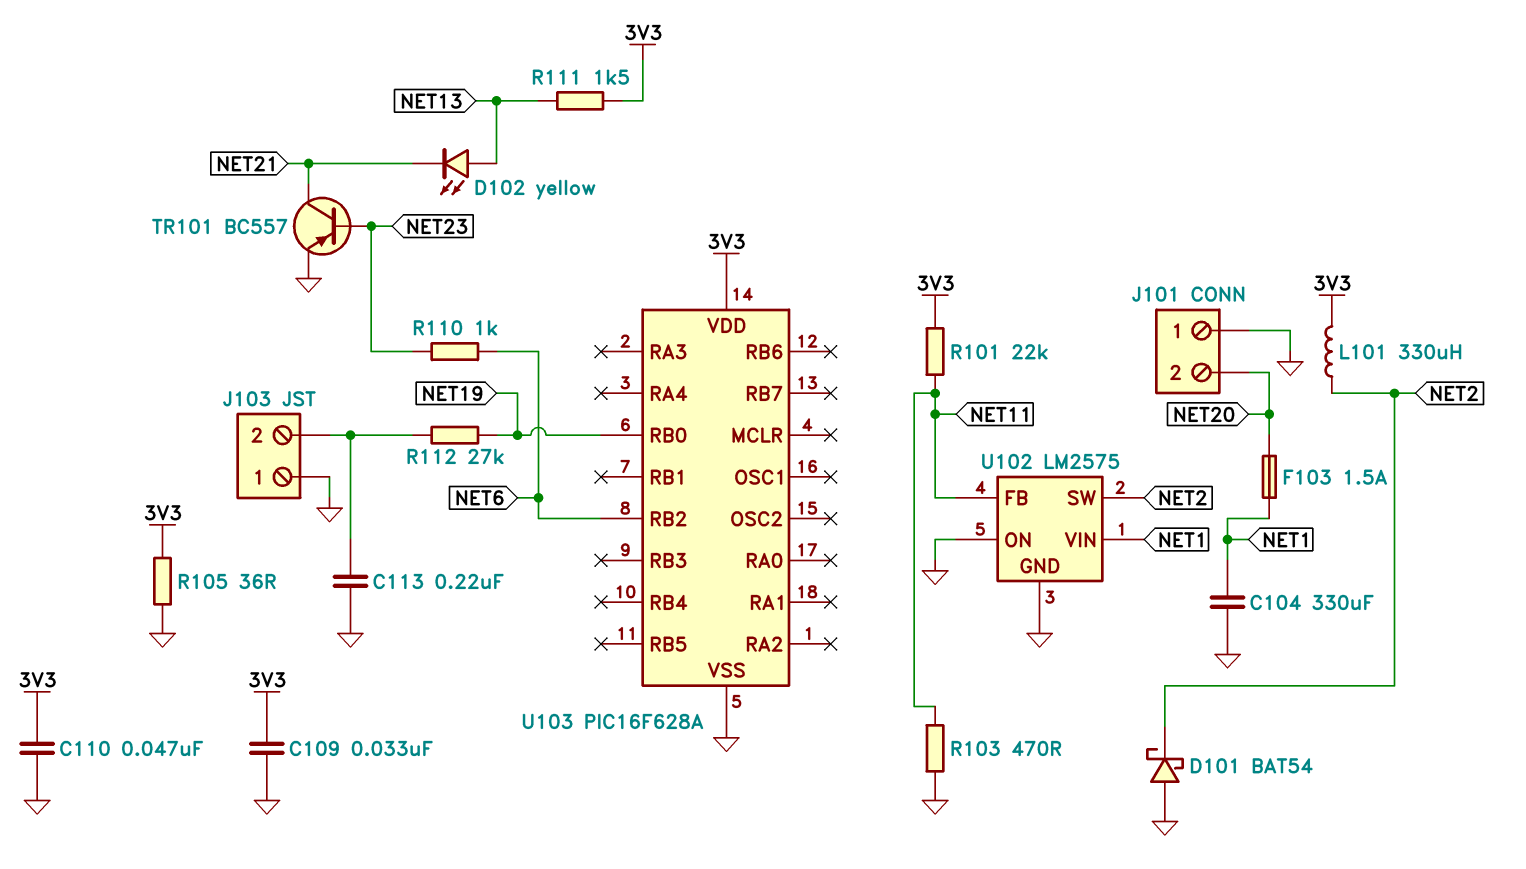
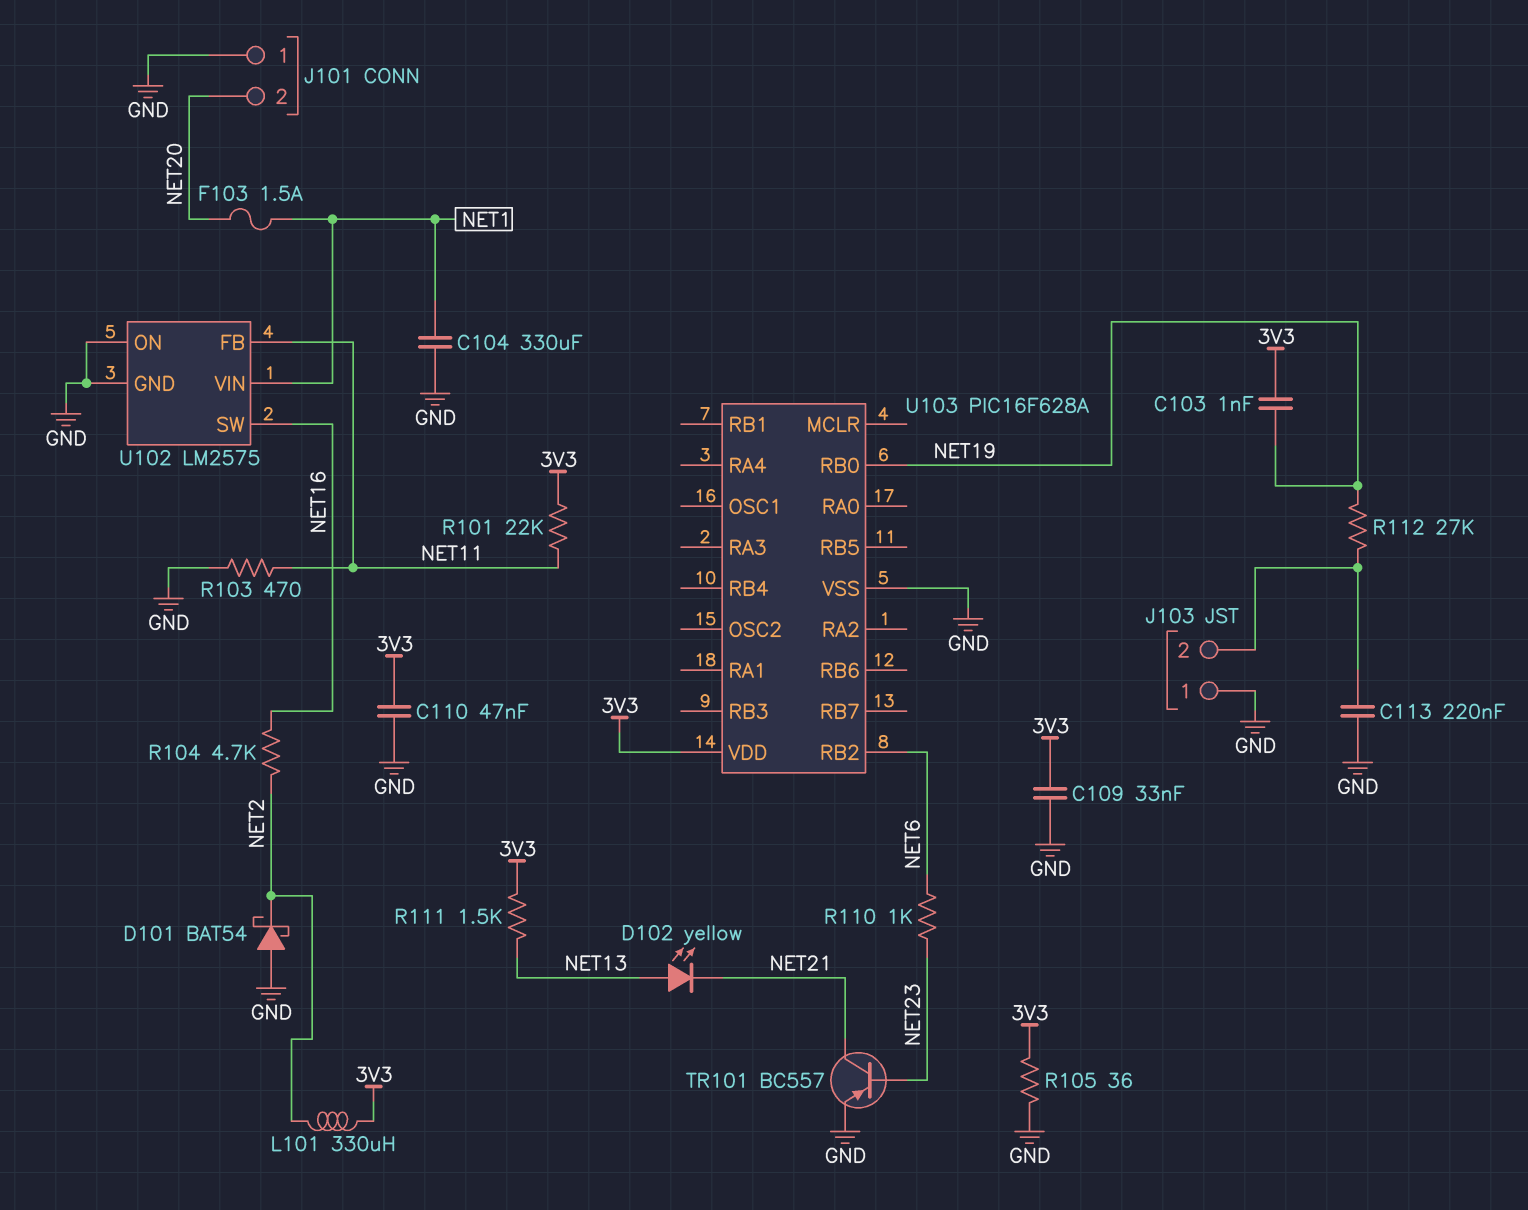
C103: none -> 1nF (3V3, NET19)
R104: none -> 4.7k (NET2, NET16)
U102 pin SW: NET2 -> NET16

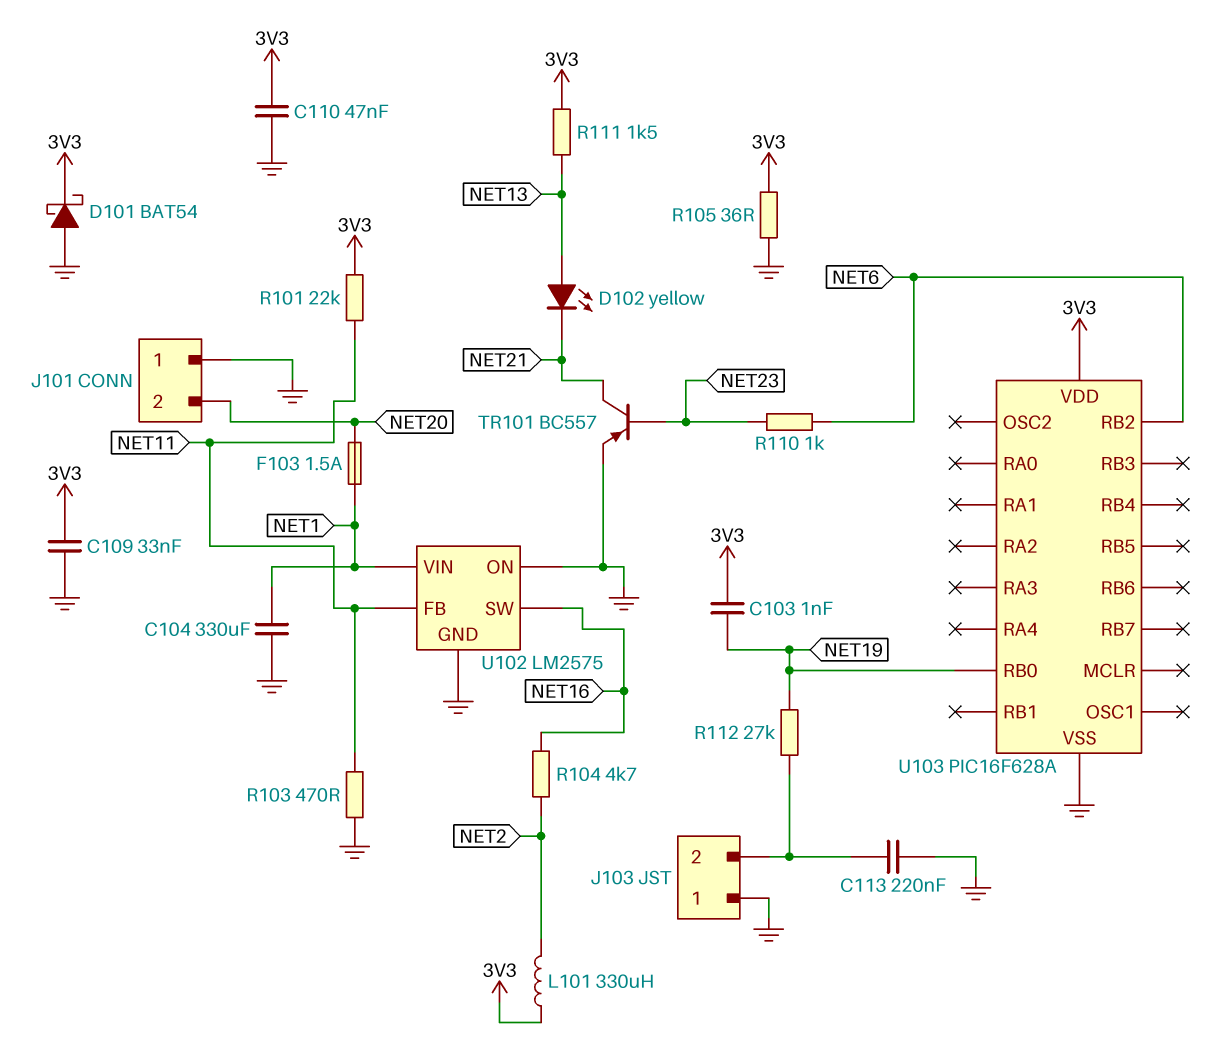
D101: schottky BAT54 (A GND, K NET2) -> schottky BAT54 (A GND, K 3V3)

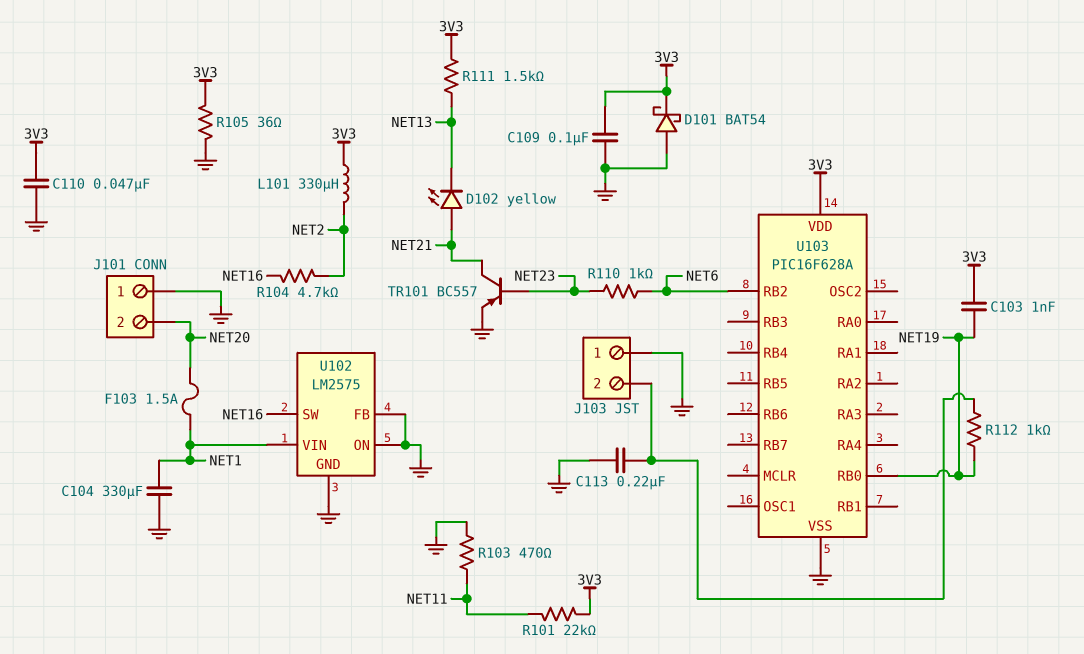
C109: 33nF (3V3, GND) -> 100nF (3V3, GND)
D102: LED yellow (A NET13, K NET21) -> LED yellow (A NET21, K NET13)
R112: 27k (J103/2, NET19) -> 1k (J103/2, NET19)
U102 pin FB: NET11 -> GND

